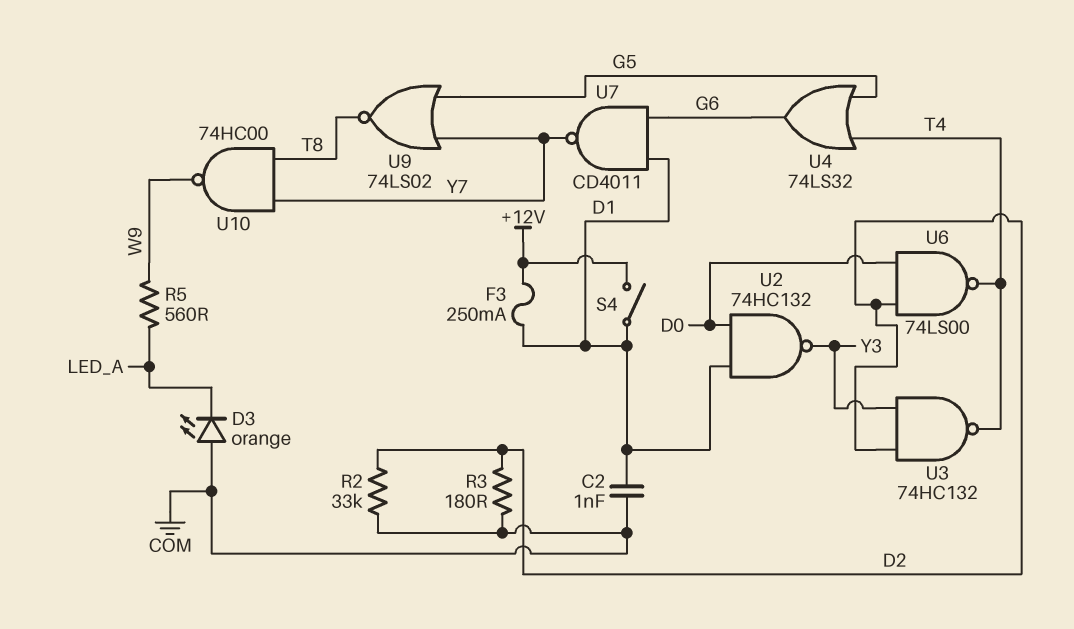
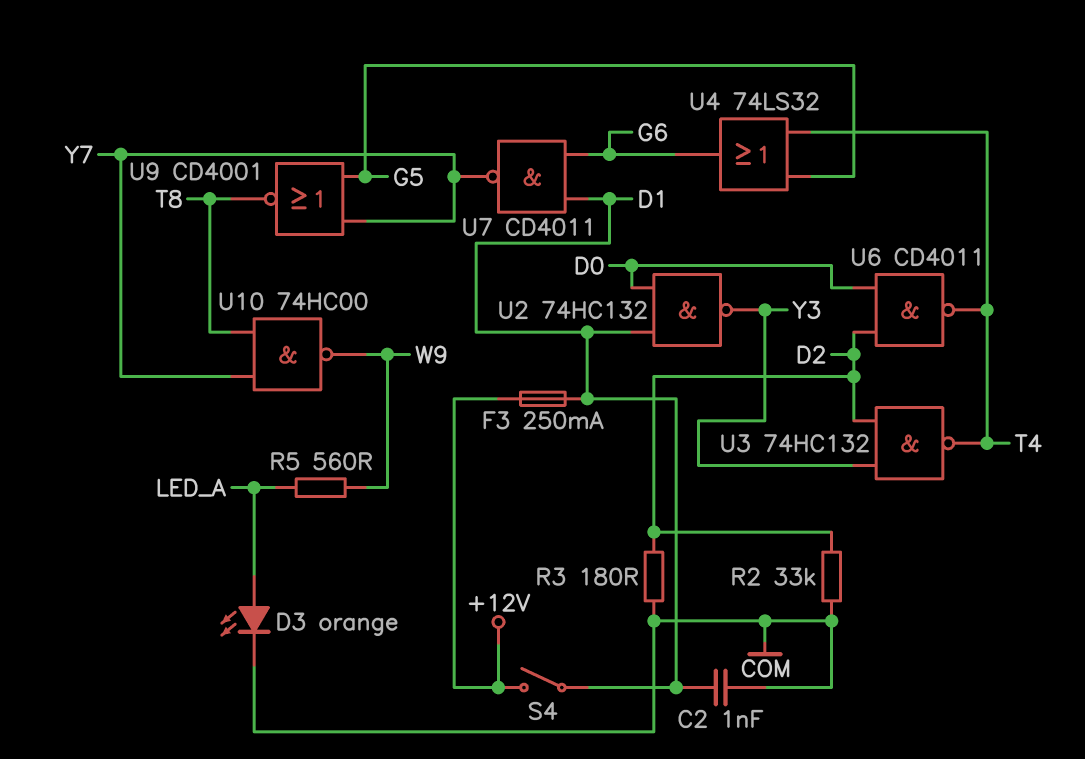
D3: LED orange (A COM, K LED_A) -> LED orange (A LED_A, K COM)
U6: NAND 74LS00 (in D0, in D2, out T4) -> NAND CD4011 (in D0, in D2, out T4)
U9: NOR 74LS02 (in G5, in Y7, out T8) -> NOR CD4001 (in G5, in Y7, out T8)

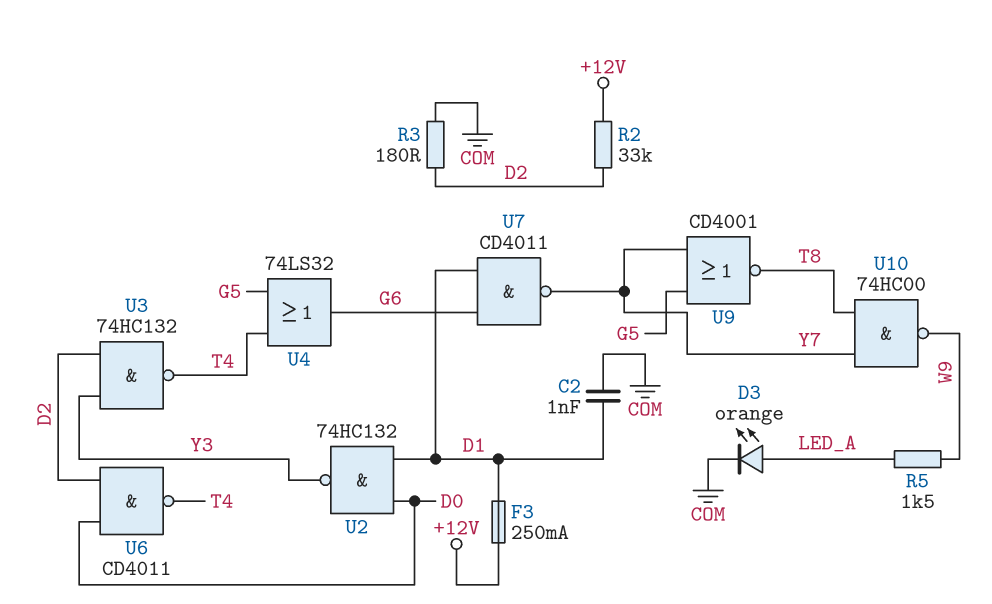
R2: 33k (COM, D2) -> 33k (+12V, D2)
R5: 560 (LED_A, W9) -> 1.5k (LED_A, W9)
S4: switch (+12V, D1) -> none

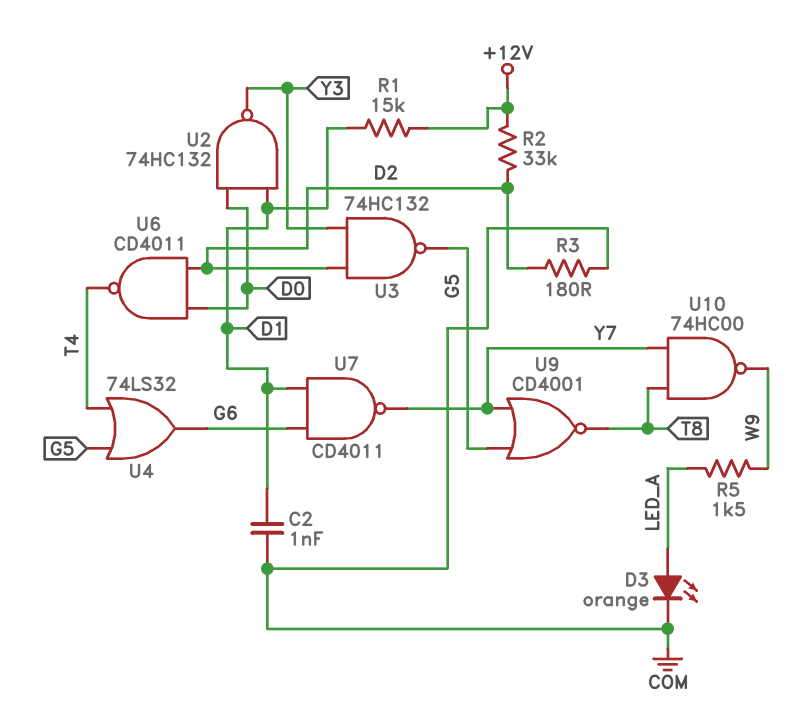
F3: 250mA (+12V, D1) -> none
R1: none -> 15k (+12V, D1)
U3: NAND 74HC132 (in D2, in Y3, out T4) -> NAND 74HC132 (in D2, in Y3, out G5)

